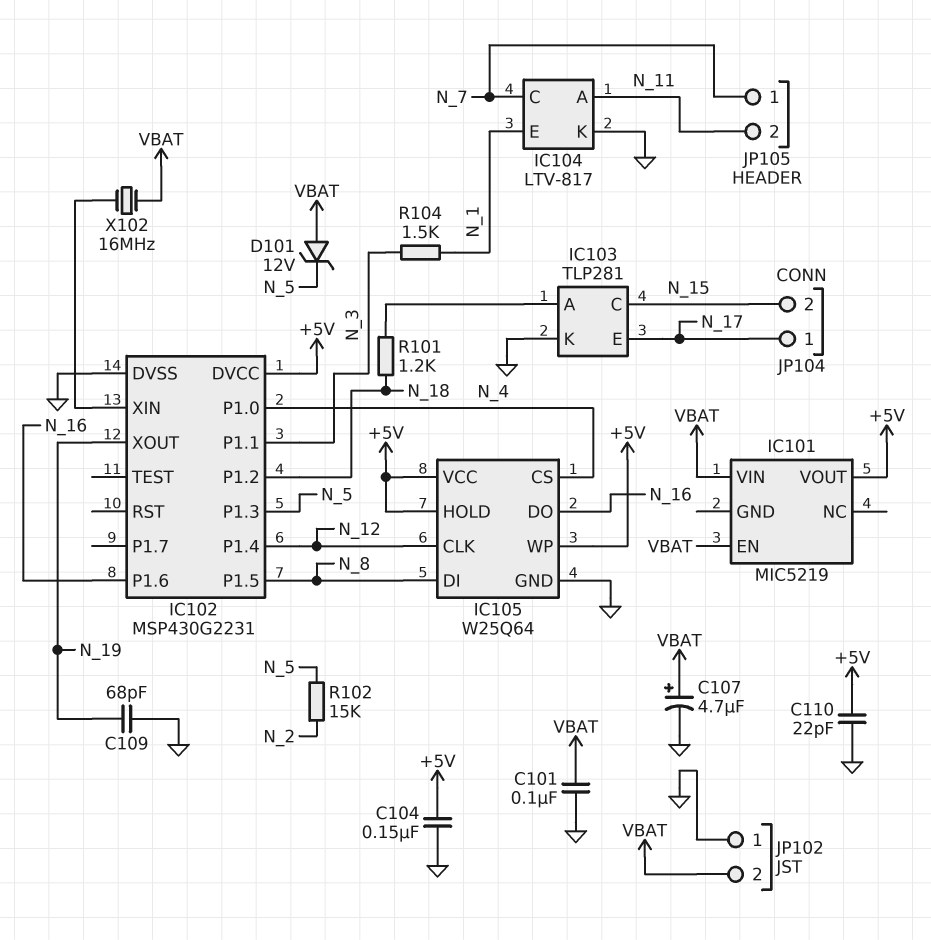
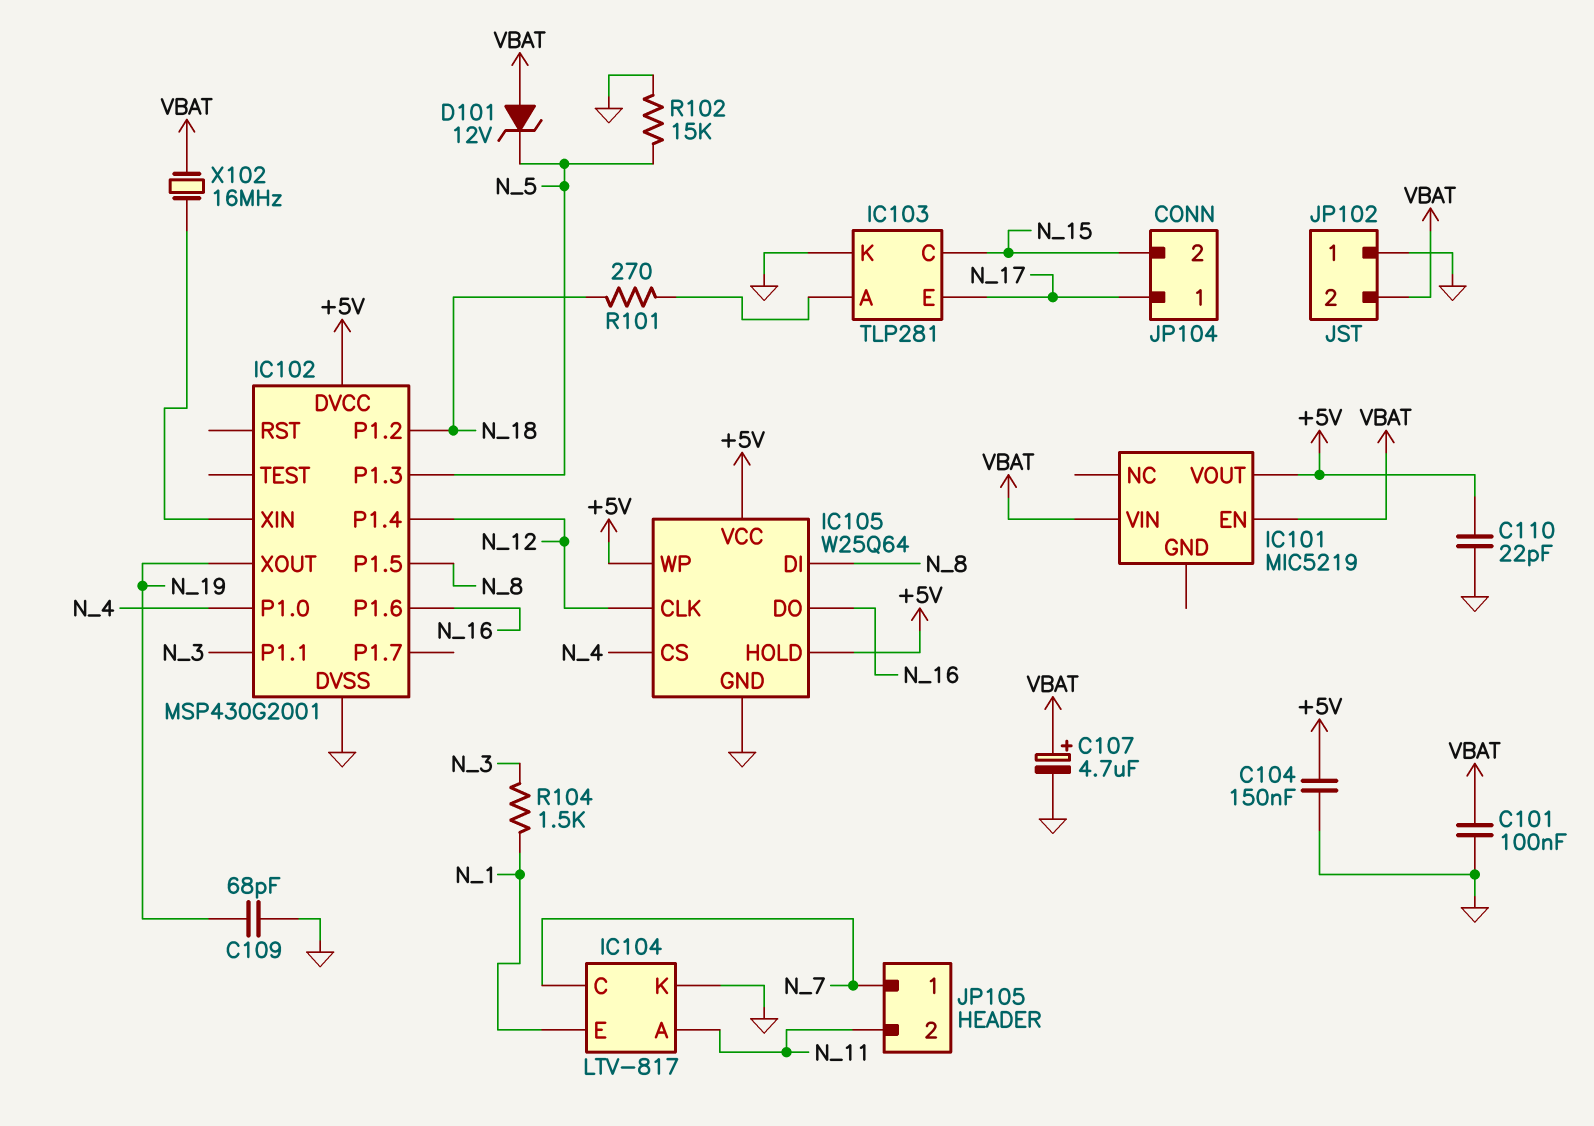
IC102: MSP430G2231 -> MSP430G2001
R101: 1.2k (IC103/A, N_18) -> 270 (IC103/A, N_18)
R102: 15k (N_2, N_5) -> 15k (GND, N_5)

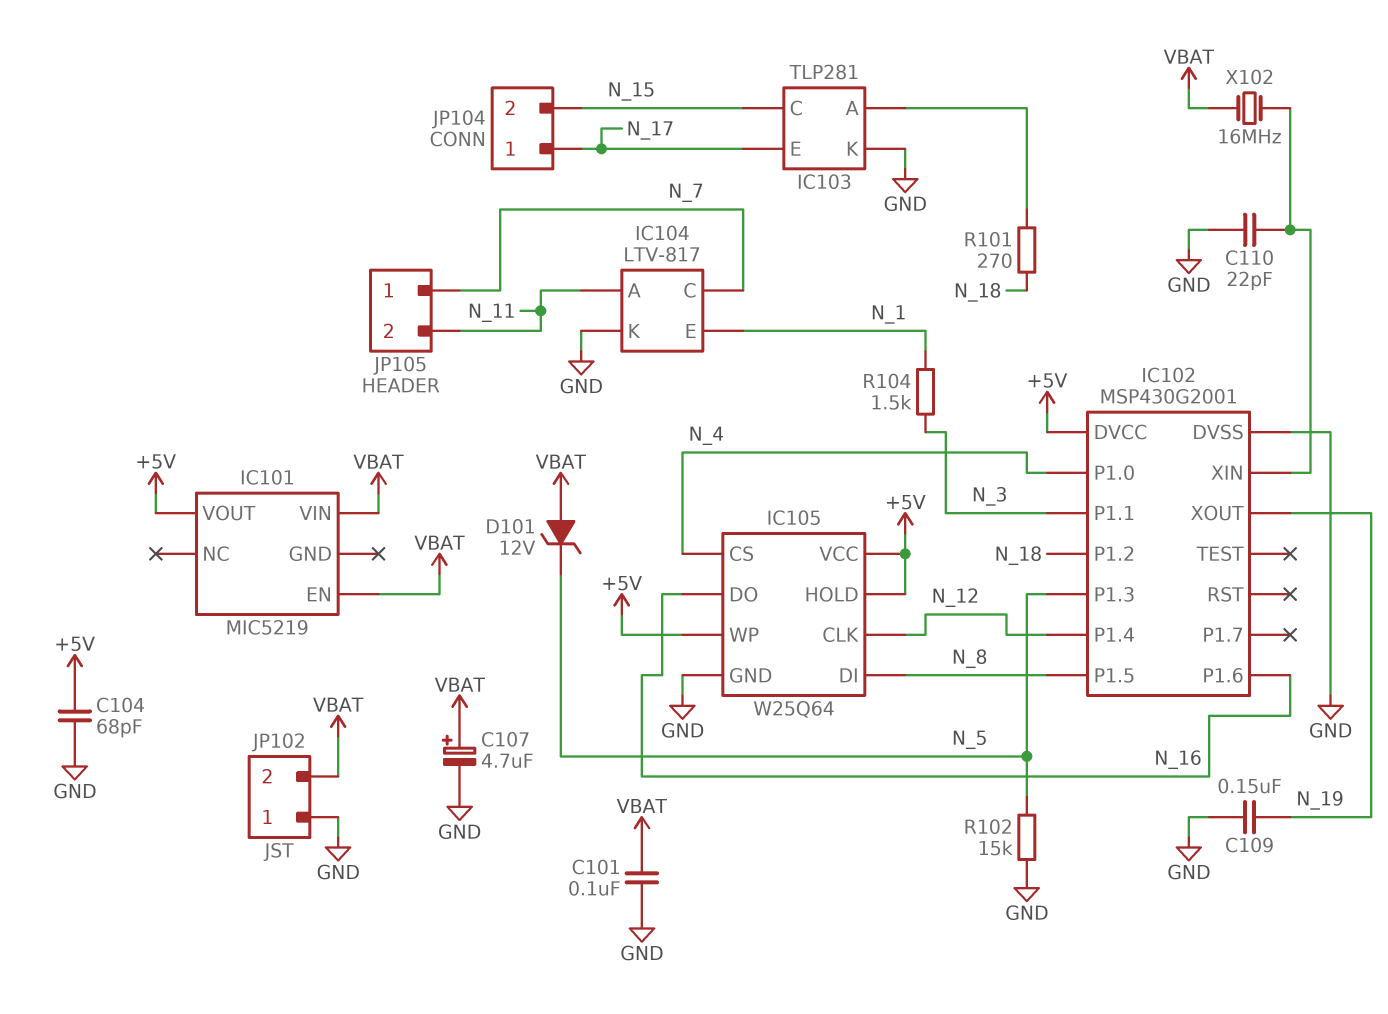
C104: 150nF (+5V, GND) -> 68pF (+5V, GND)
C109: 68pF (GND, N_19) -> 150nF (GND, N_19)
C110: 22pF (+5V, GND) -> 22pF (GND, IC102/XIN)

